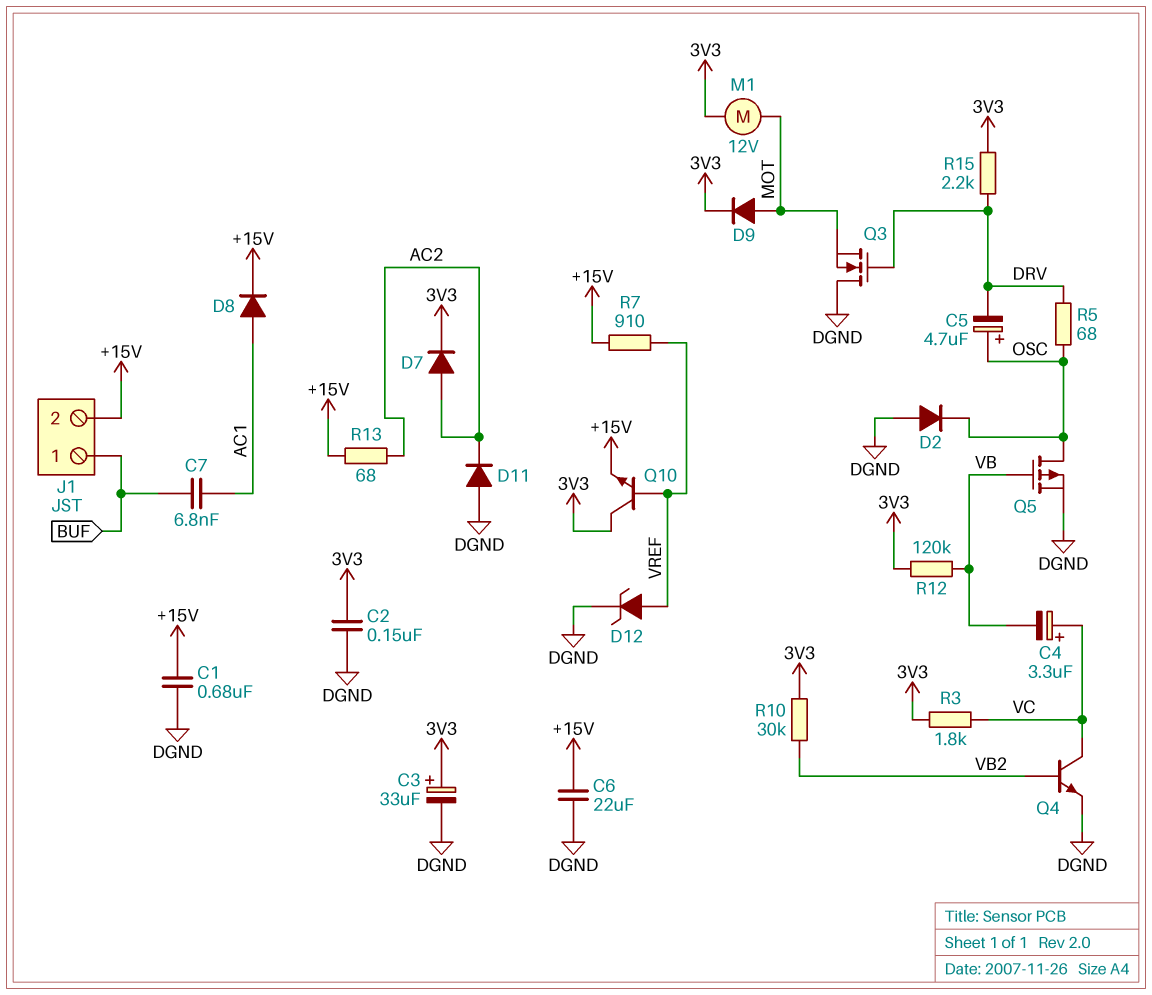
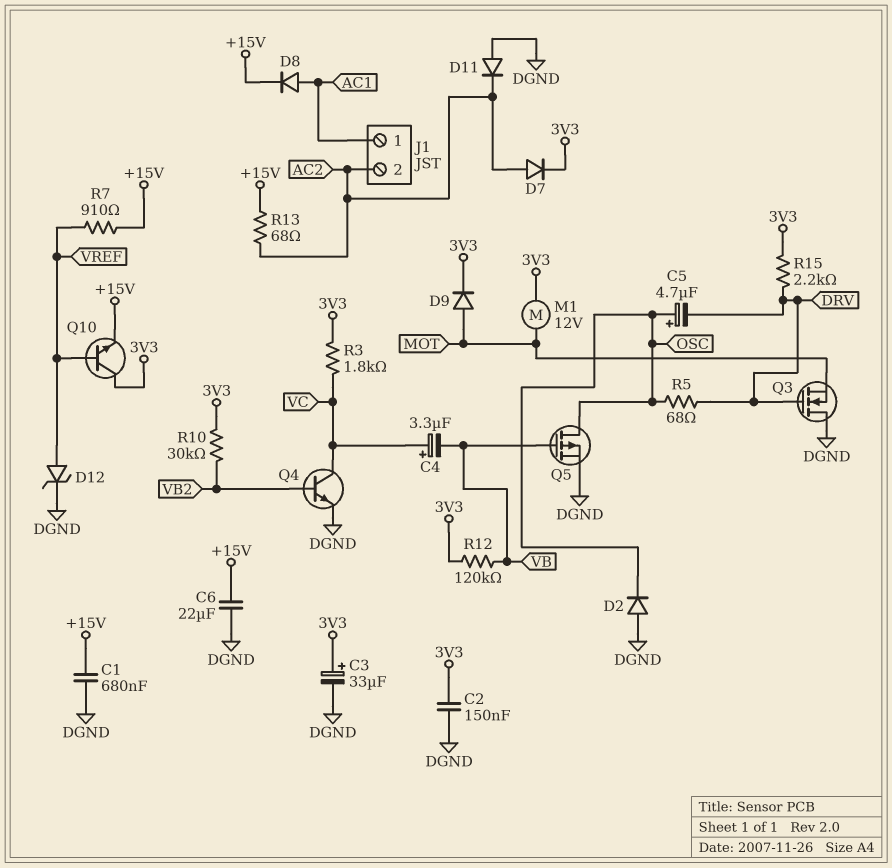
C7: 6.8nF (AC1, BUF) -> none
J1 pin 1: BUF -> AC1
J1 pin 2: +15V -> AC2

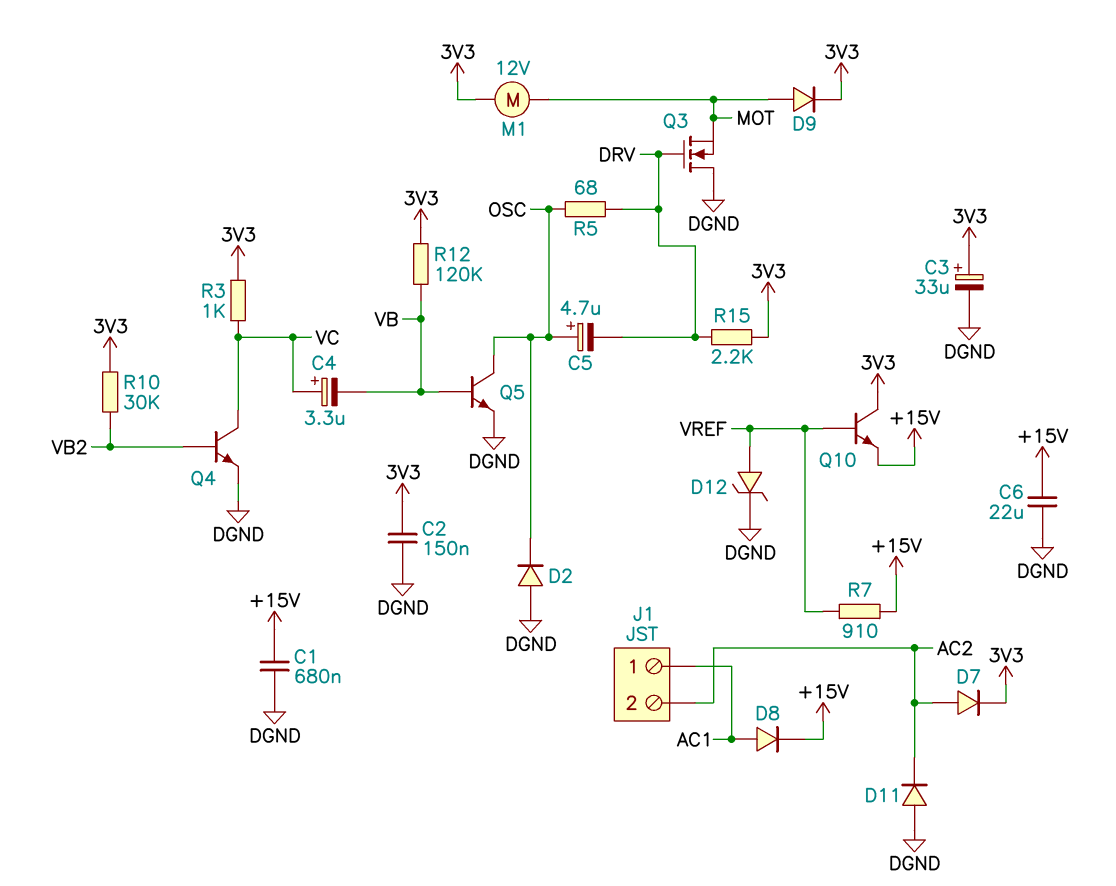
Q5: PMOS (G VB, D OSC, S DGND) -> NPN (B VB, C OSC, E DGND)
R3: 1.8k (3V3, VC) -> 1k (3V3, VC)
R13: 68 (+15V, AC2) -> none

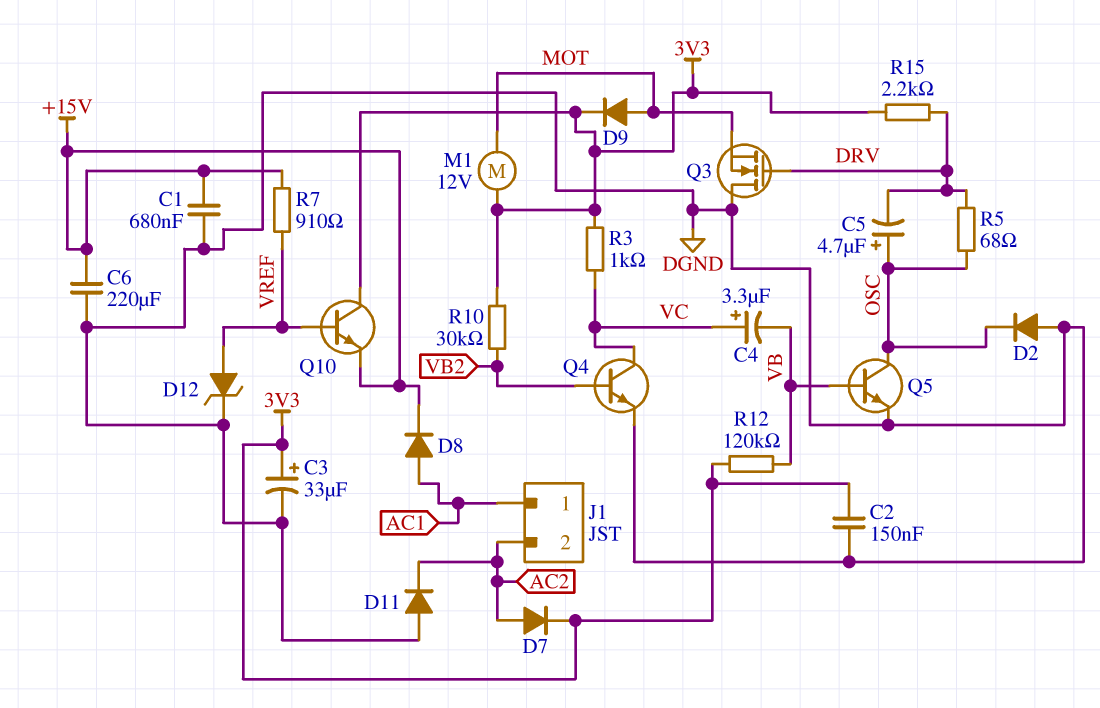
C6: 22uF (+15V, DGND) -> 220uF (+15V, DGND)

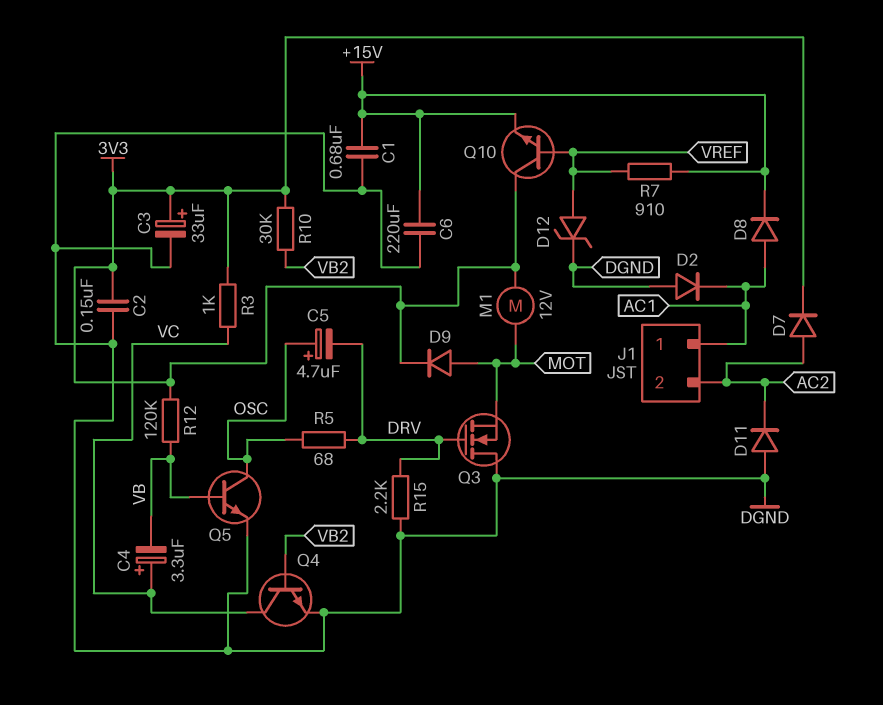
D2: diode (A DGND, K OSC) -> diode (A DGND, K AC1)
R15: 2.2k (3V3, DRV) -> 2.2k (DGND, DRV)

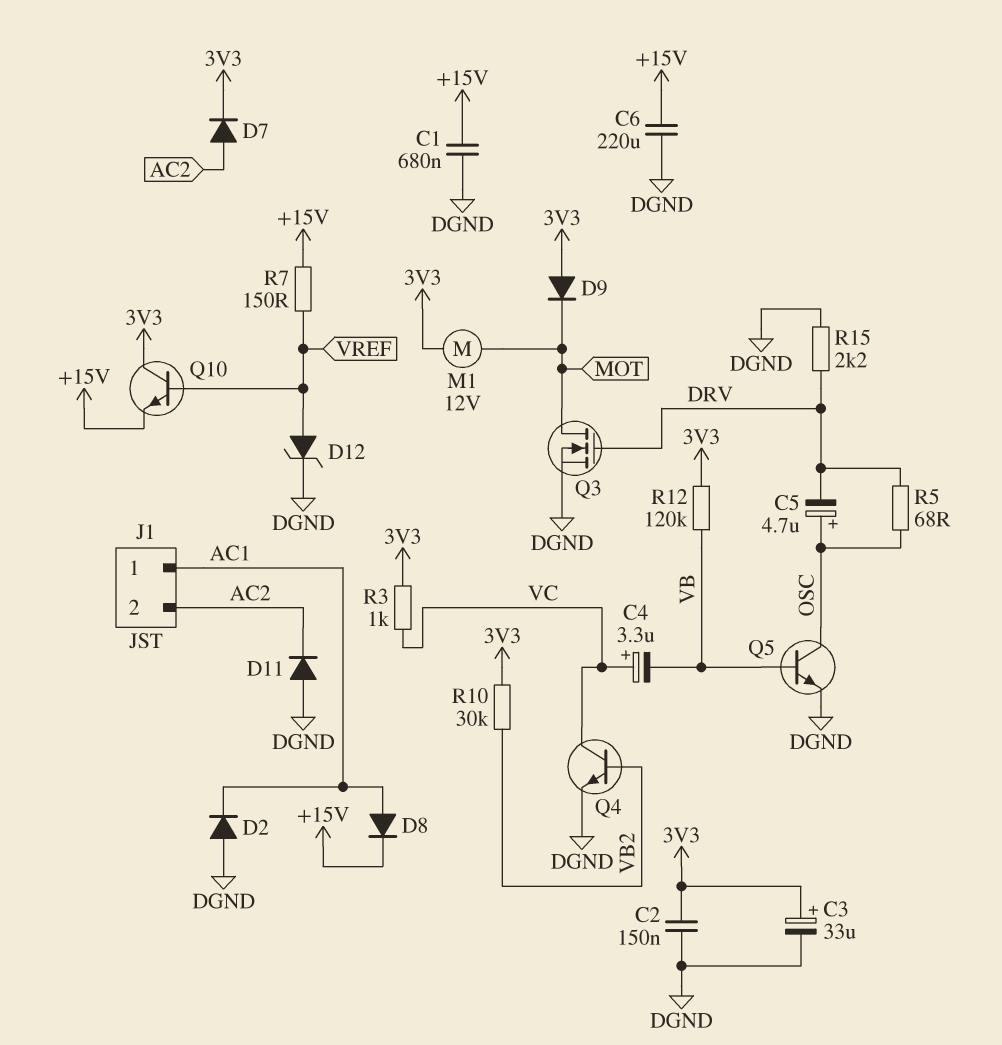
D9: diode (A MOT, K 3V3) -> diode (A 3V3, K MOT)
Q3: NMOS (G DRV, D DGND, S MOT) -> NMOS (G DRV, D MOT, S DGND)
R7: 910 (+15V, VREF) -> 150 (+15V, VREF)

